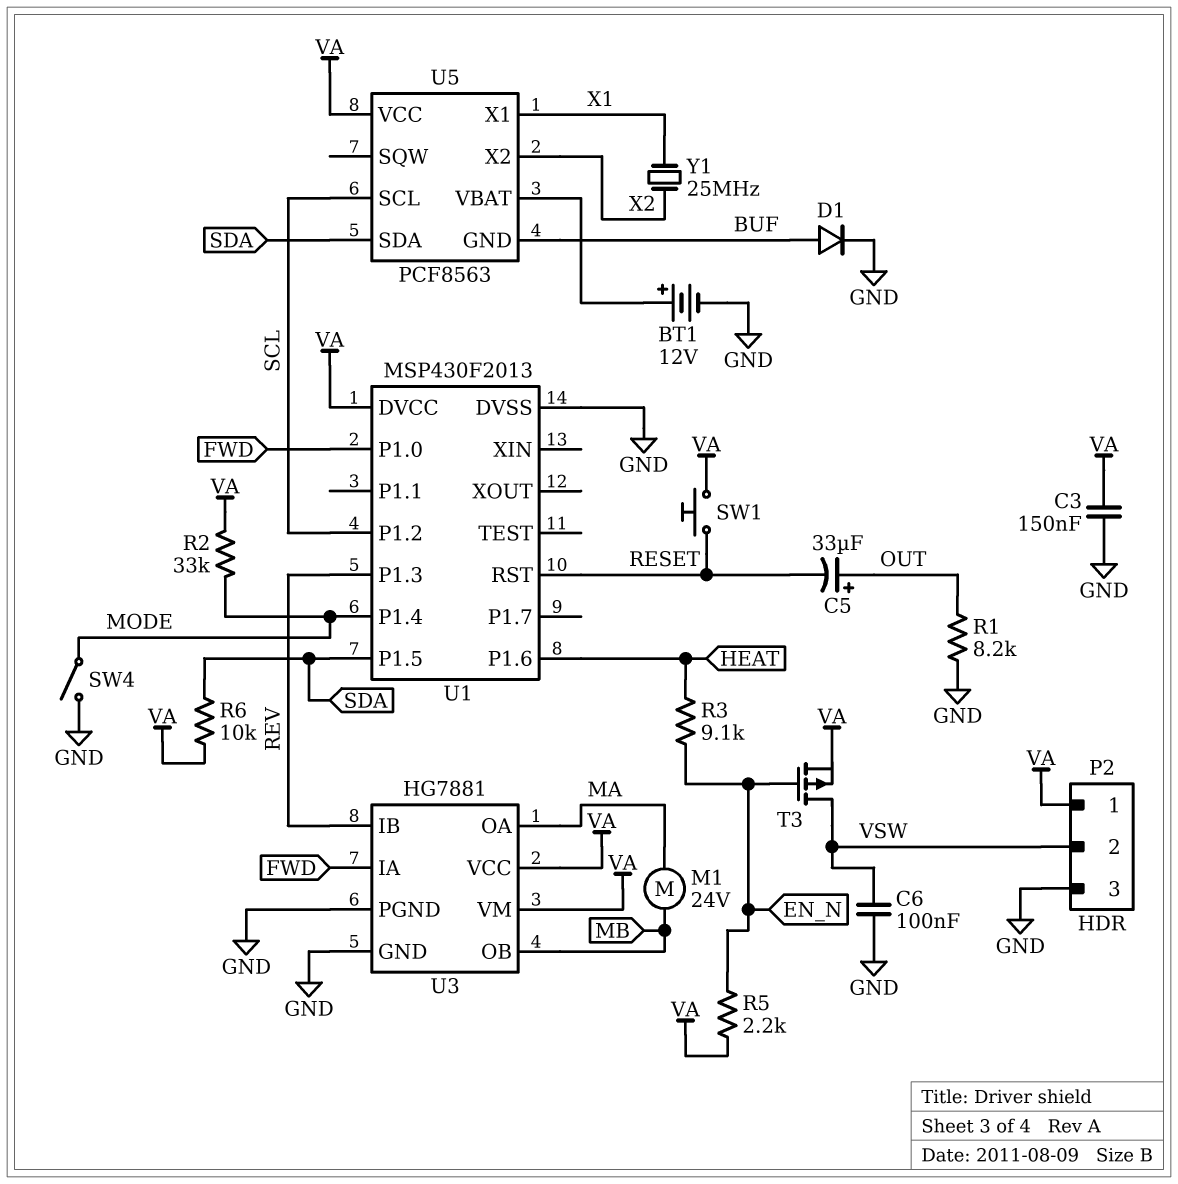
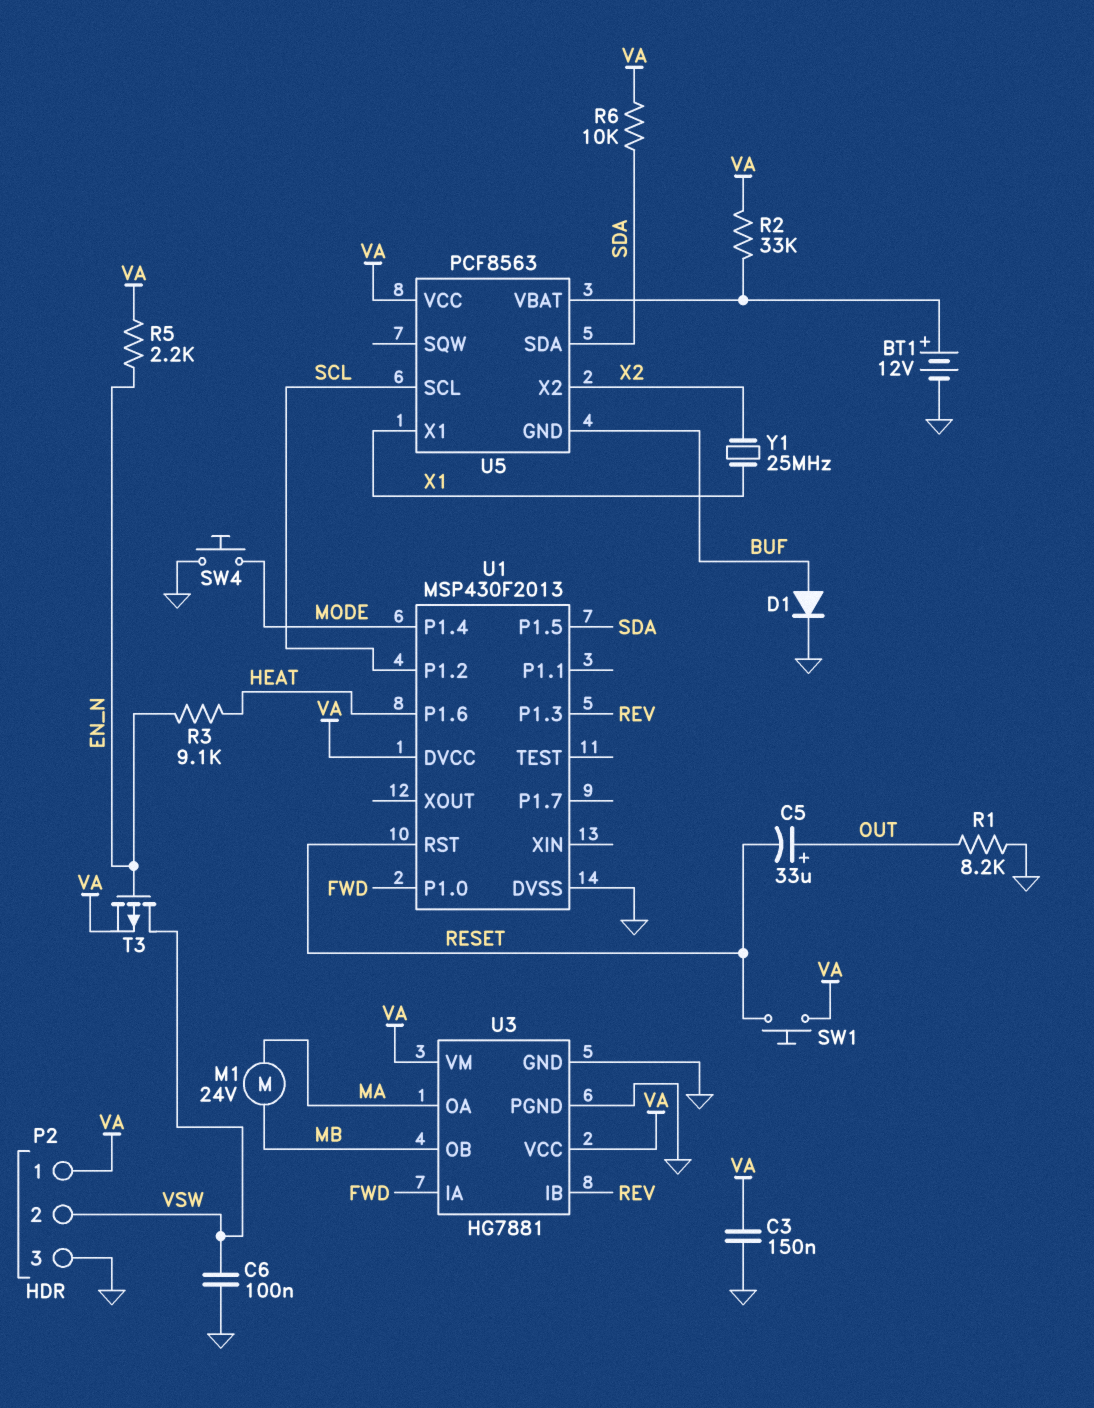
R2: 33k (MODE, VA) -> 33k (U5/VBAT, VA)
SW4: switch (GND, MODE) -> button (GND, MODE)

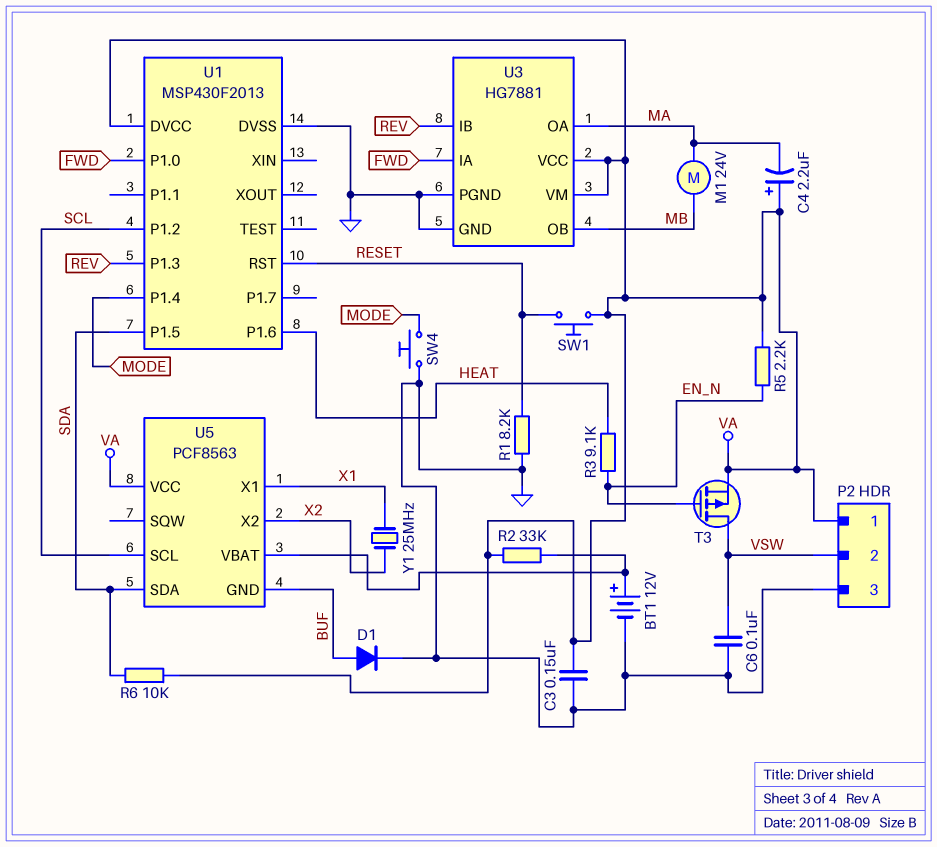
C4: none -> 2.2uF (plus VA, minus MA)
C5: 33uF (plus OUT, minus RESET) -> none
R1: 8.2k (GND, OUT) -> 8.2k (GND, RESET)

